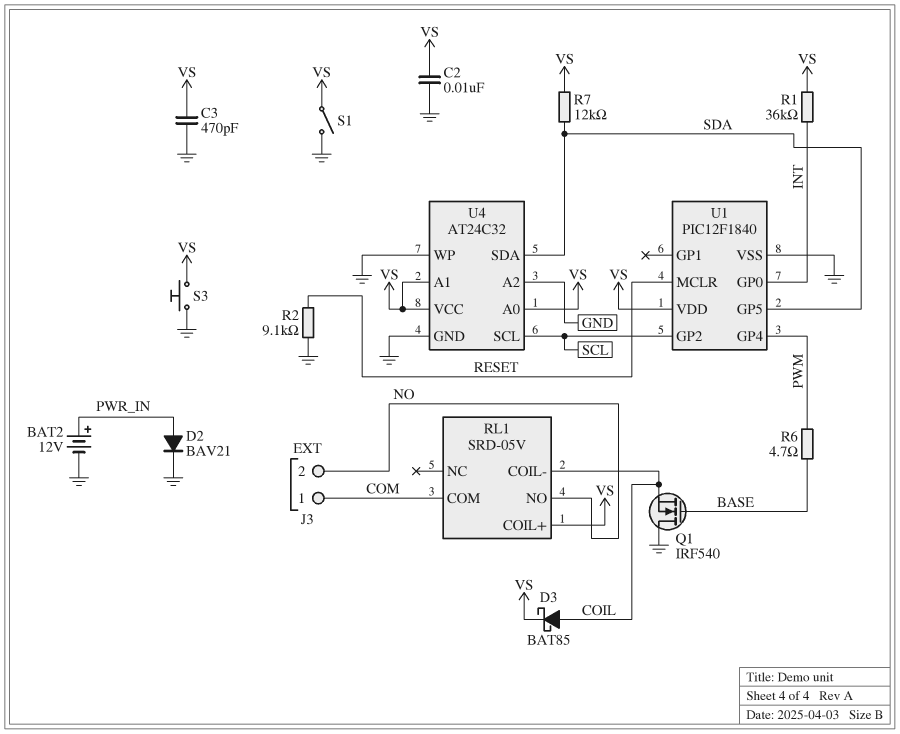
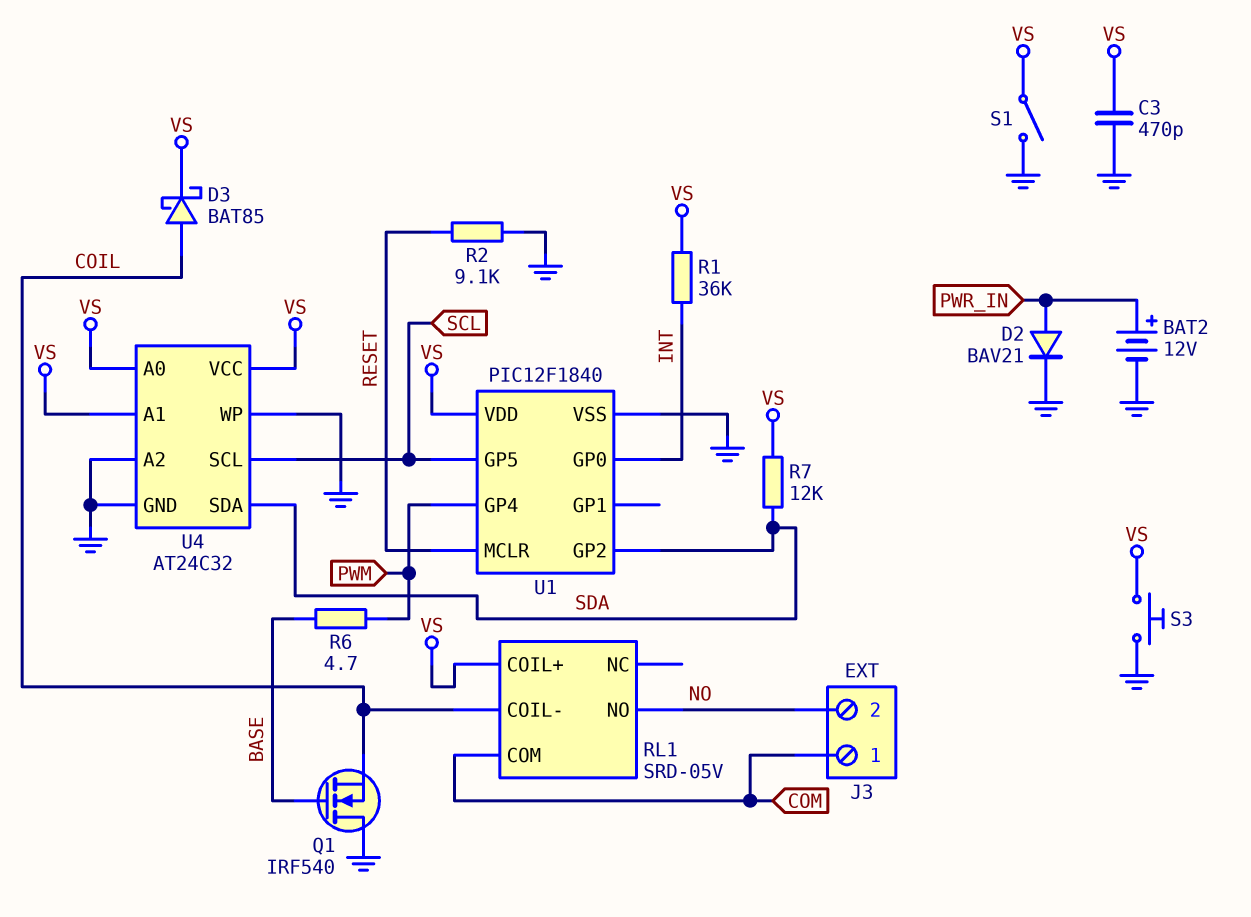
C2: 10nF (GND, VS) -> none
U1 pin GP2: SCL -> SDA
U1 pin GP5: SDA -> SCL

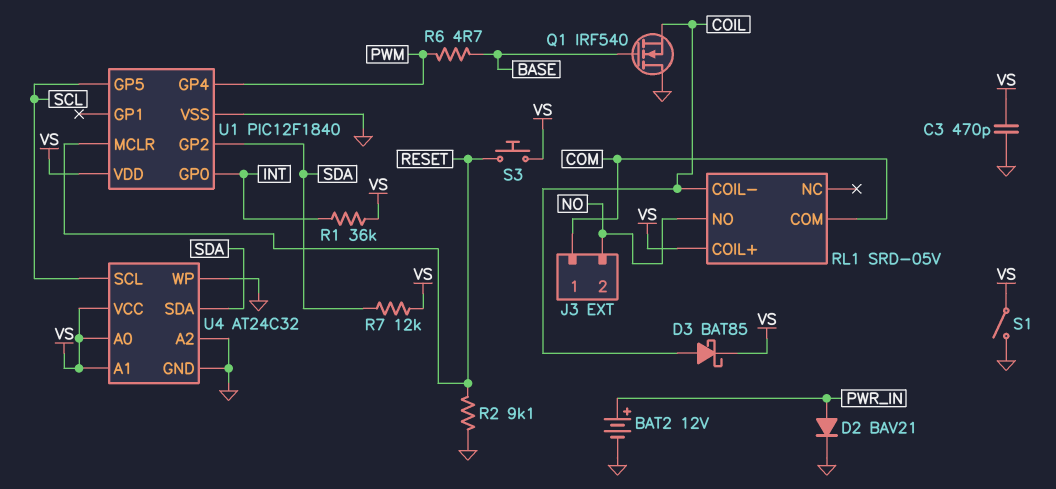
S3: button (GND, VS) -> button (RESET, VS)

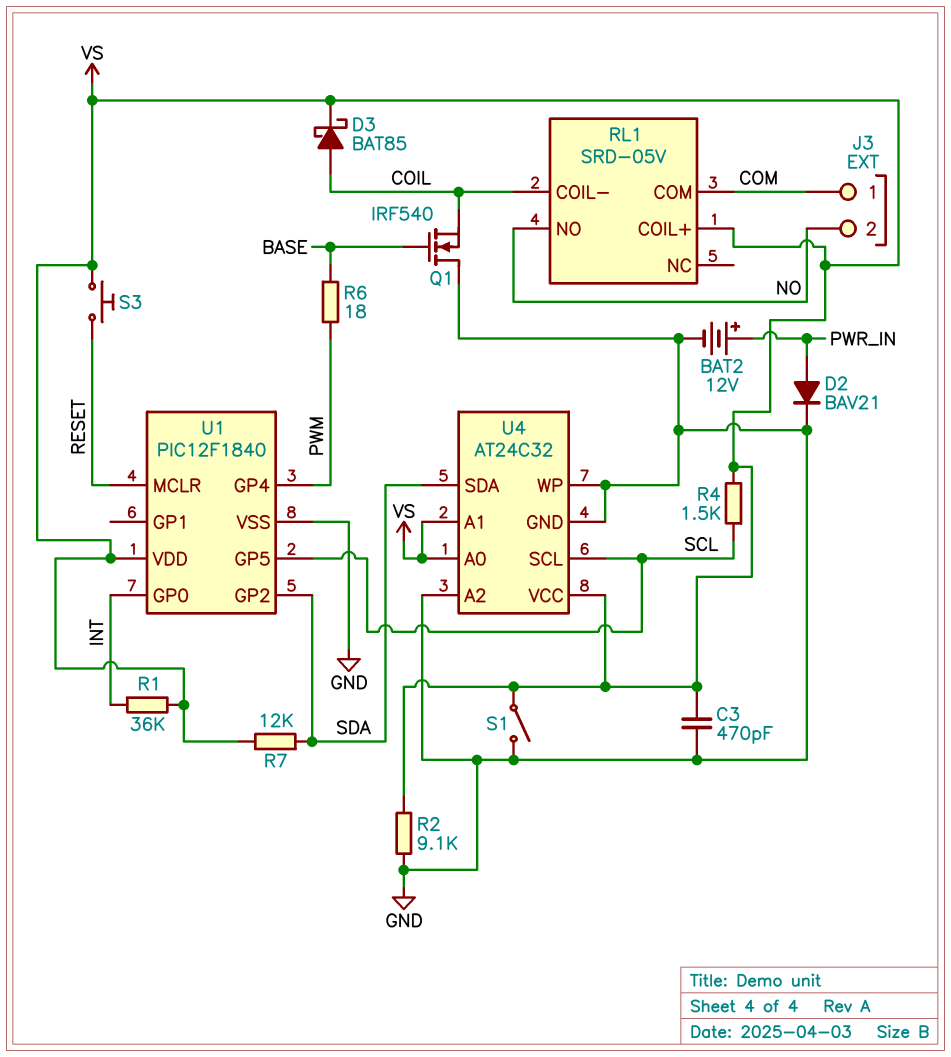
R2: 9.1k (GND, RESET) -> 9.1k (GND, VS)
R4: none -> 1.5k (SCL, VS)
R6: 4.7 (BASE, PWM) -> 18 (BASE, PWM)

